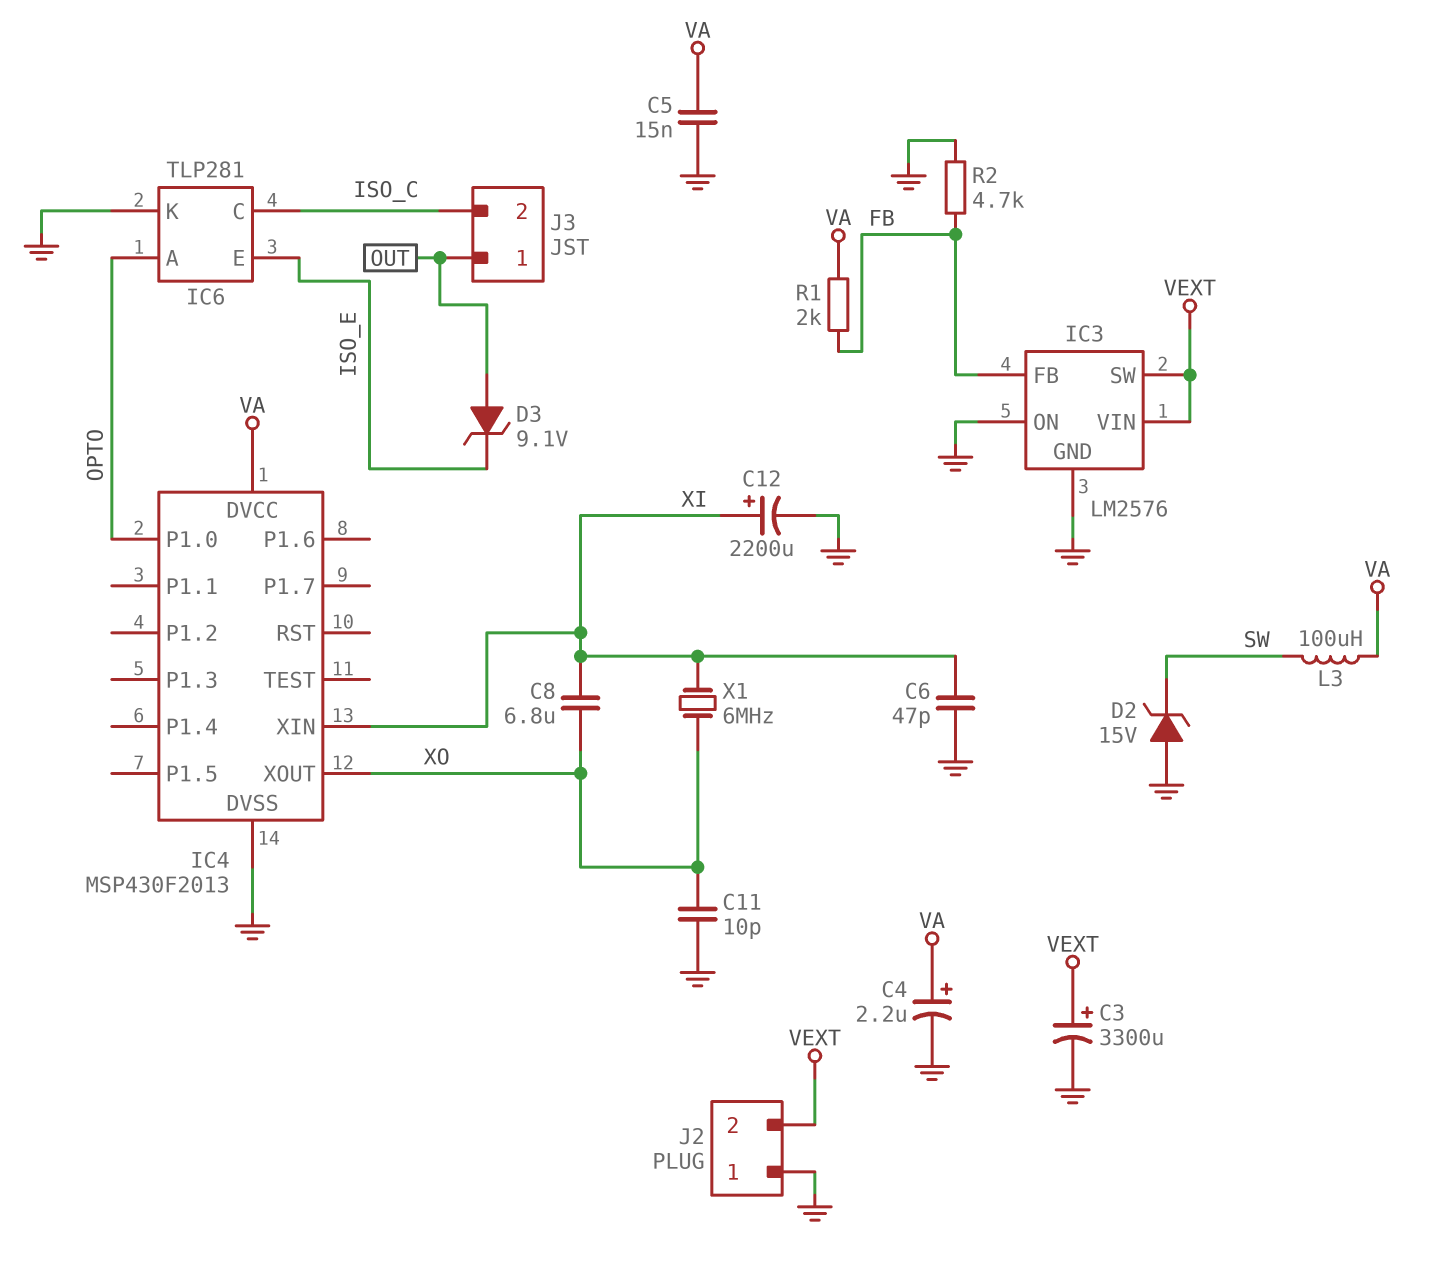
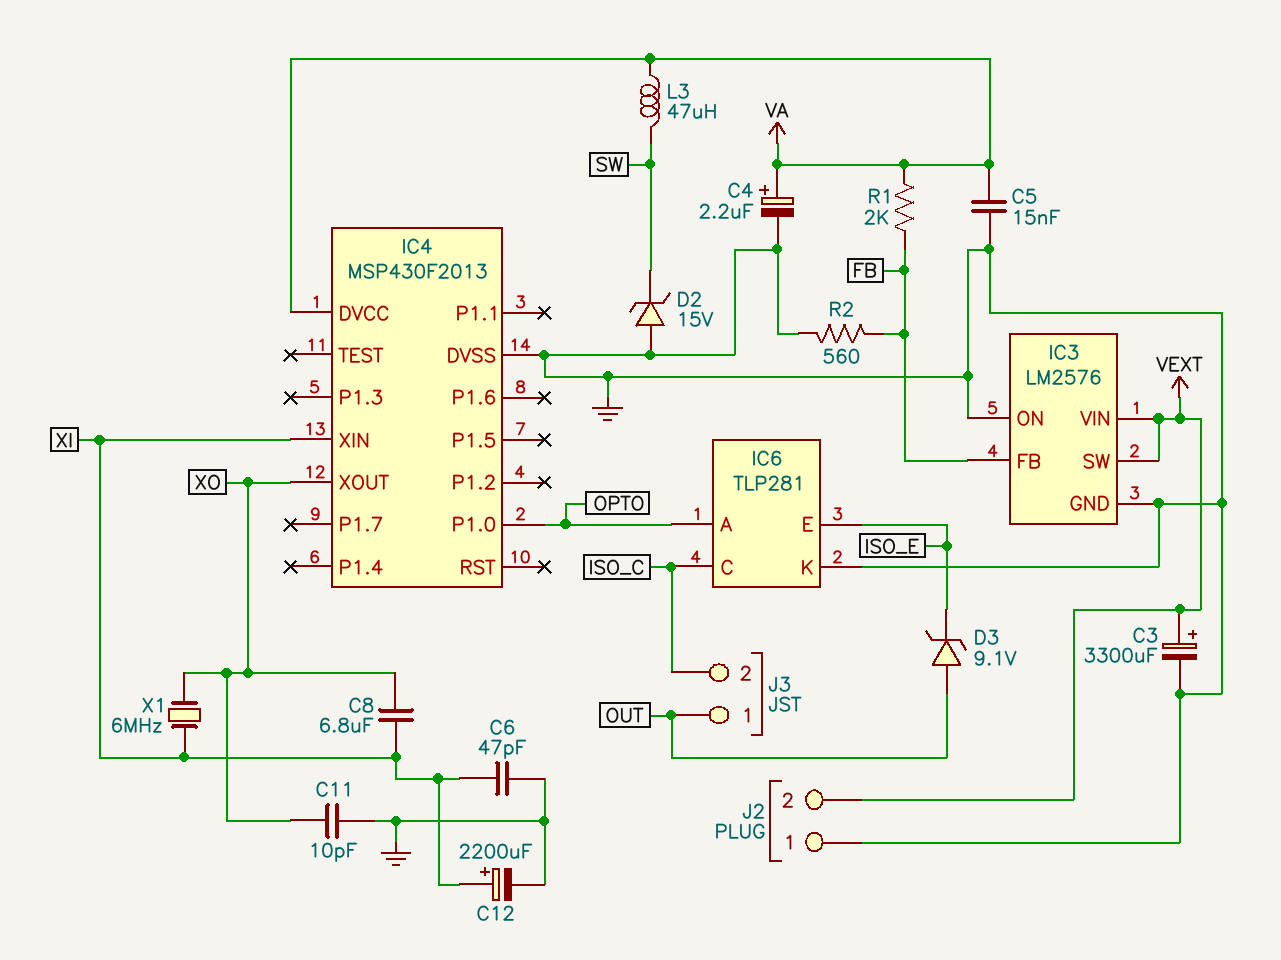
L3: 100uH (SW, VA) -> 47uH (SW, VA)
R2: 4.7k (FB, GND) -> 560 (FB, GND)

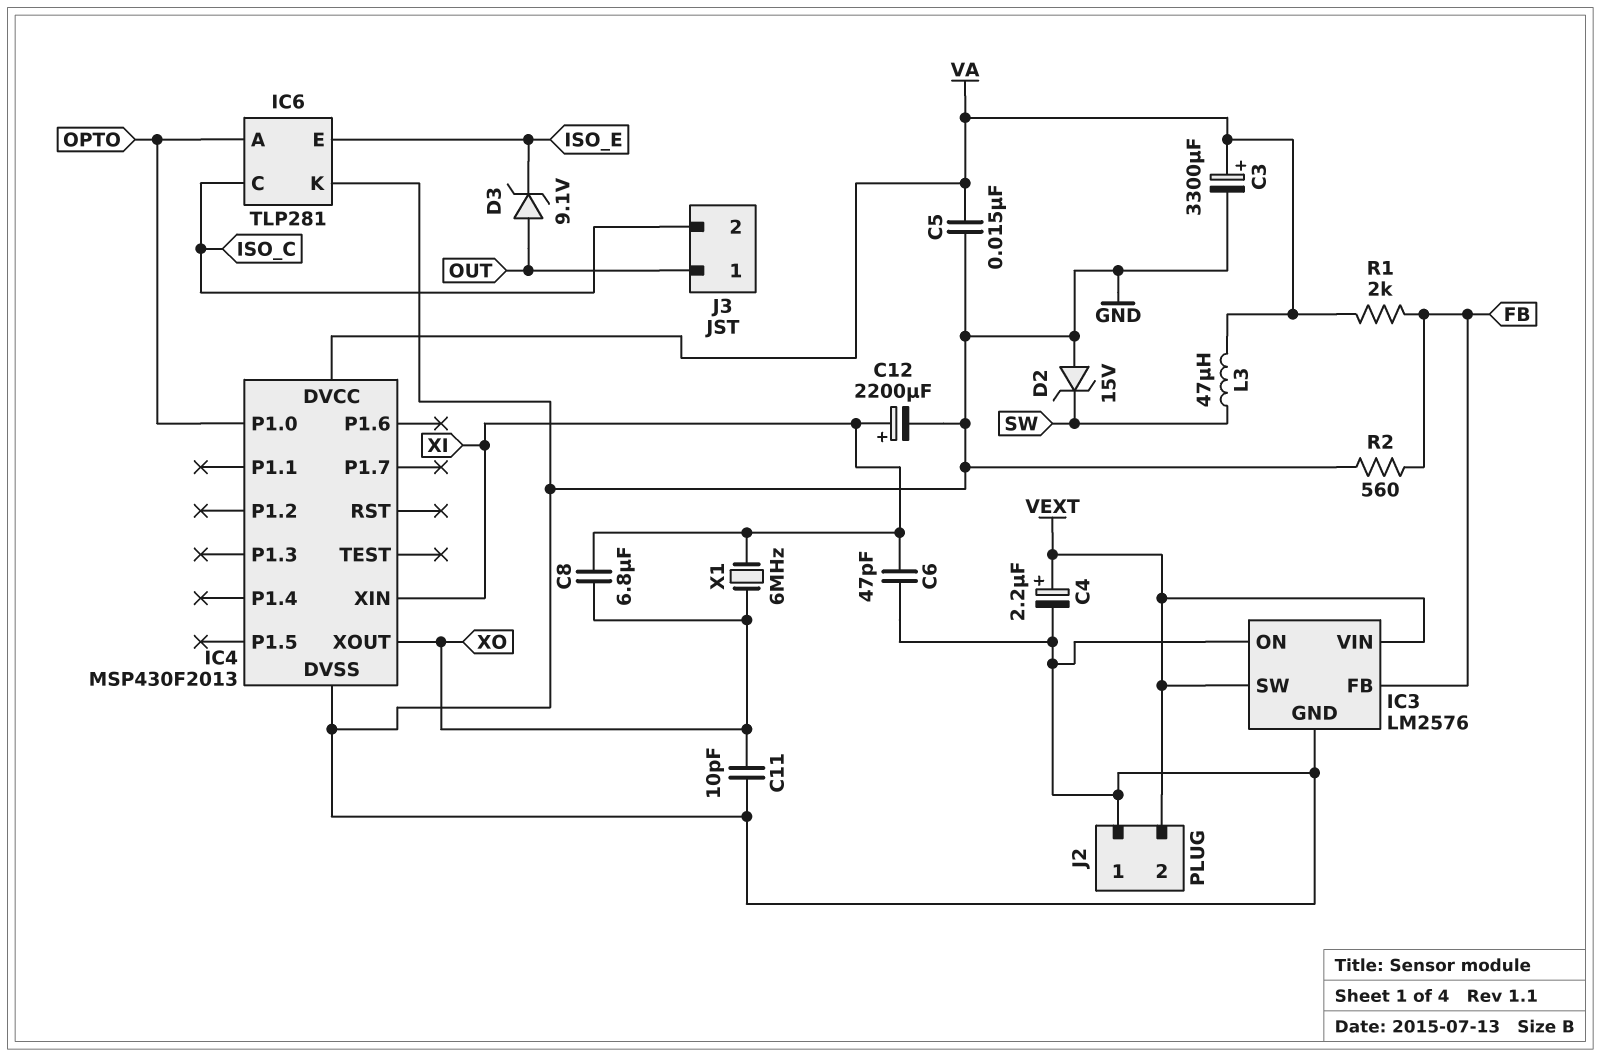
C3: 3300uF (plus VEXT, minus GND) -> 3300uF (plus VA, minus GND)
C4: 2.2uF (plus VA, minus GND) -> 2.2uF (plus VEXT, minus GND)

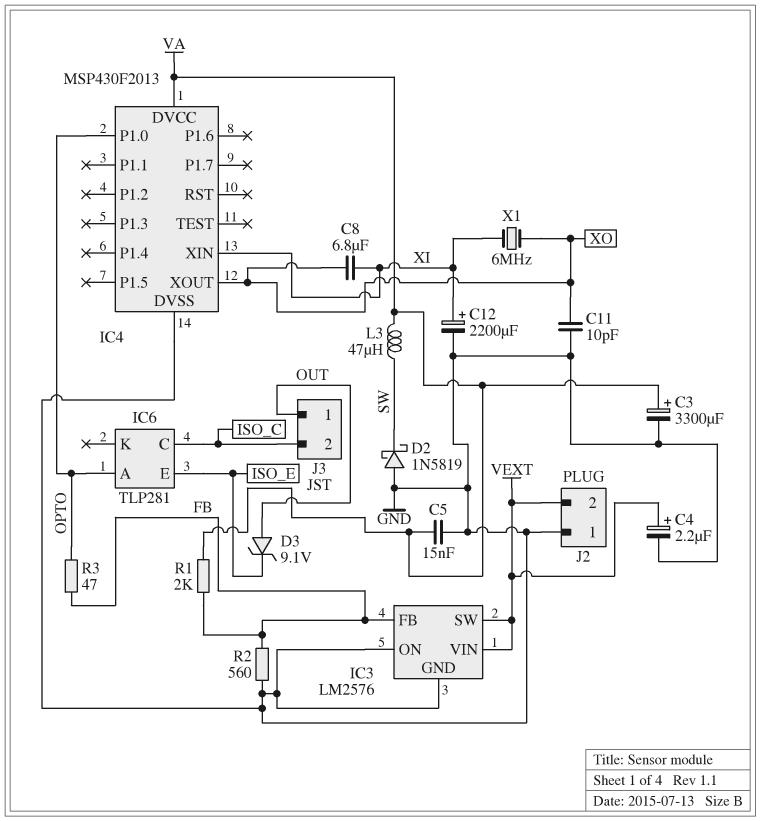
C6: 47pF (GND, XI) -> none
D2: zener 15V (A GND, K SW) -> schottky 1N5819 (A GND, K SW)
IC6 pin K: GND -> none
R3: none -> 47 (FB, OPTO)

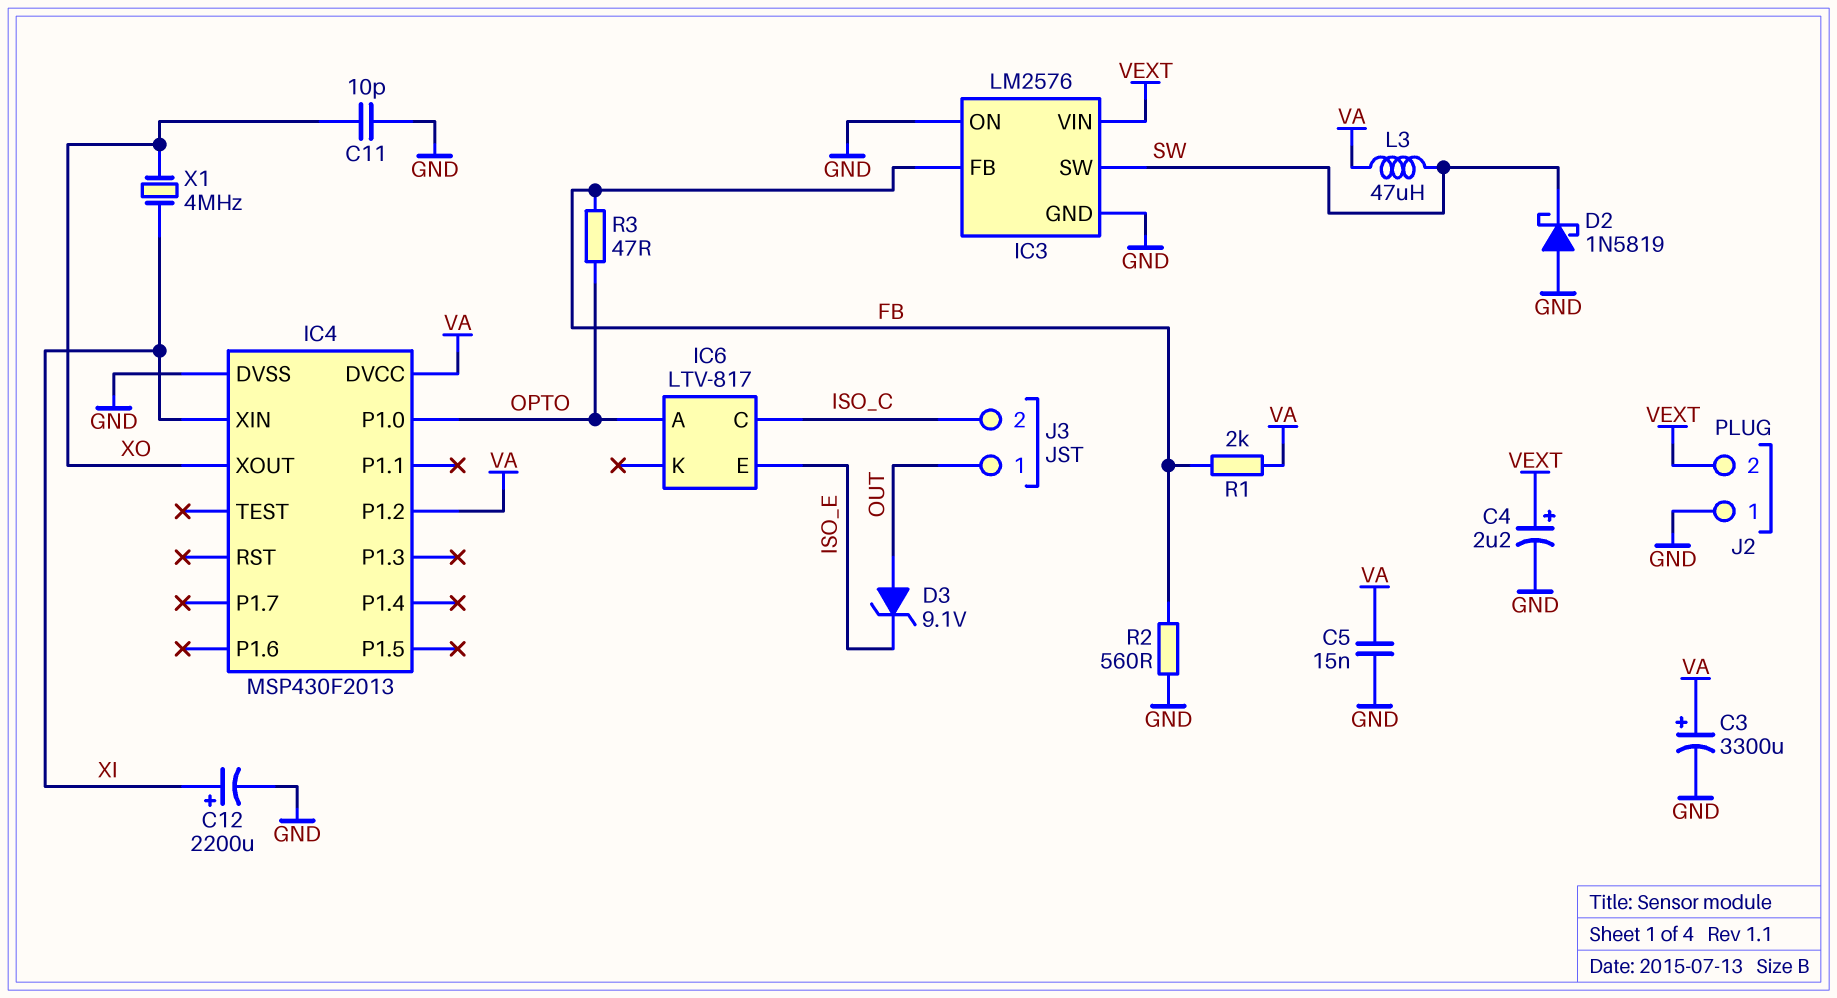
C8: 6.8uF (XI, XO) -> none
IC3 pin SW: VEXT -> SW
IC4 pin P1.2: none -> VA
IC6: TLP281 -> LTV-817
X1: 6MHz (XI, XO) -> 4MHz (XI, XO)

